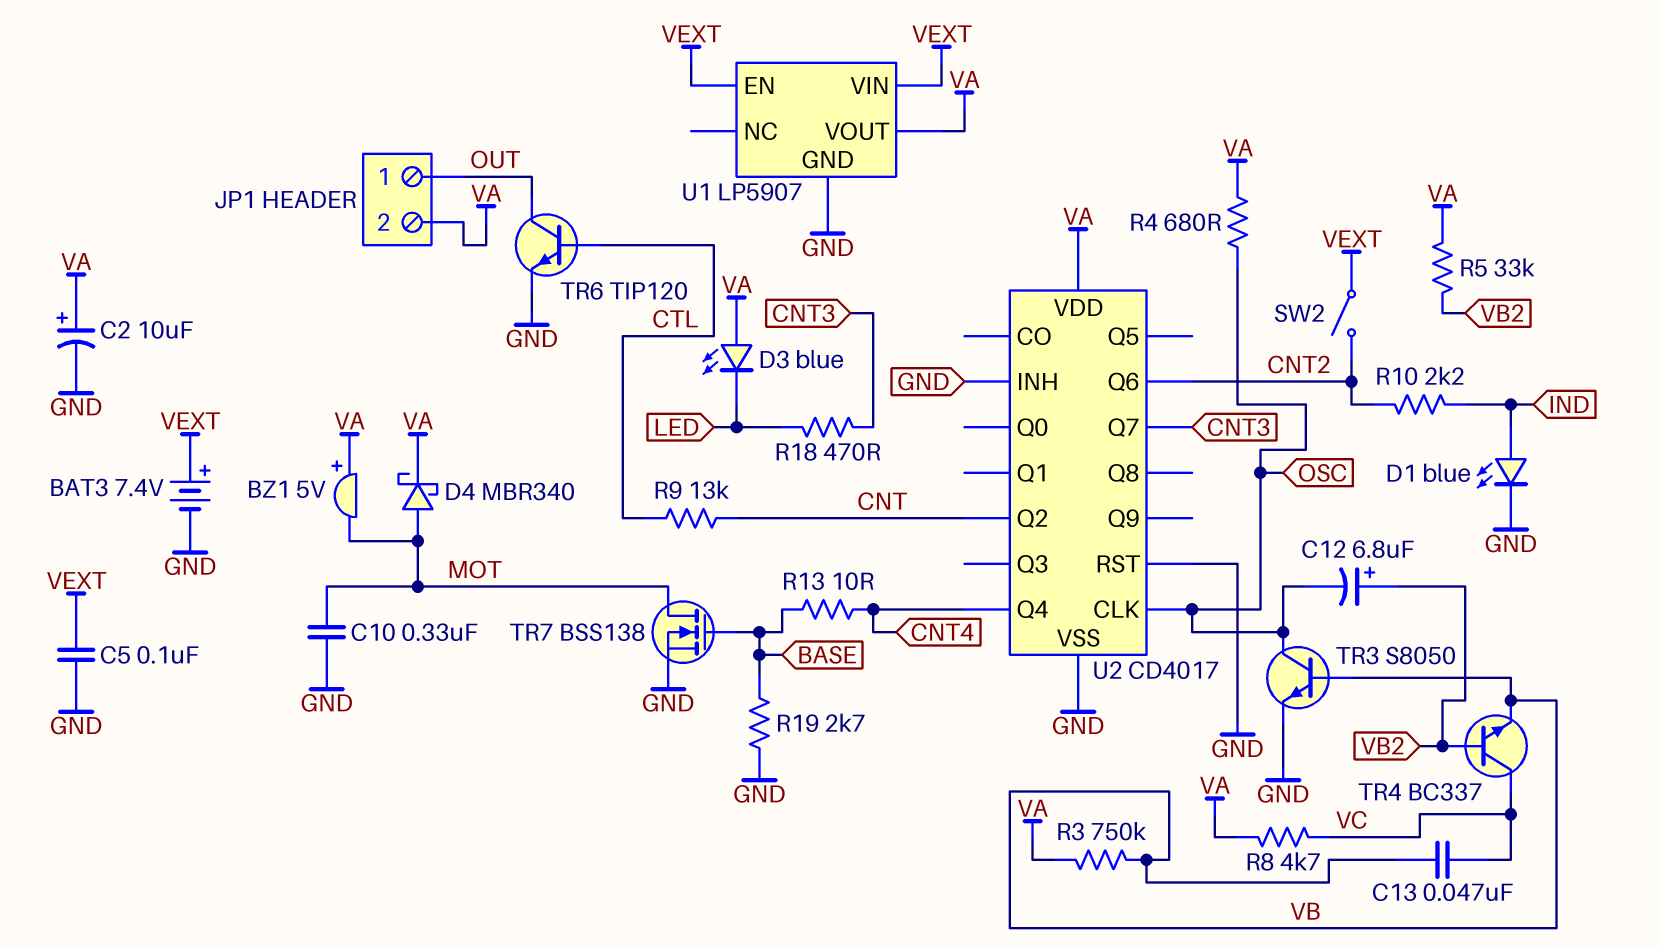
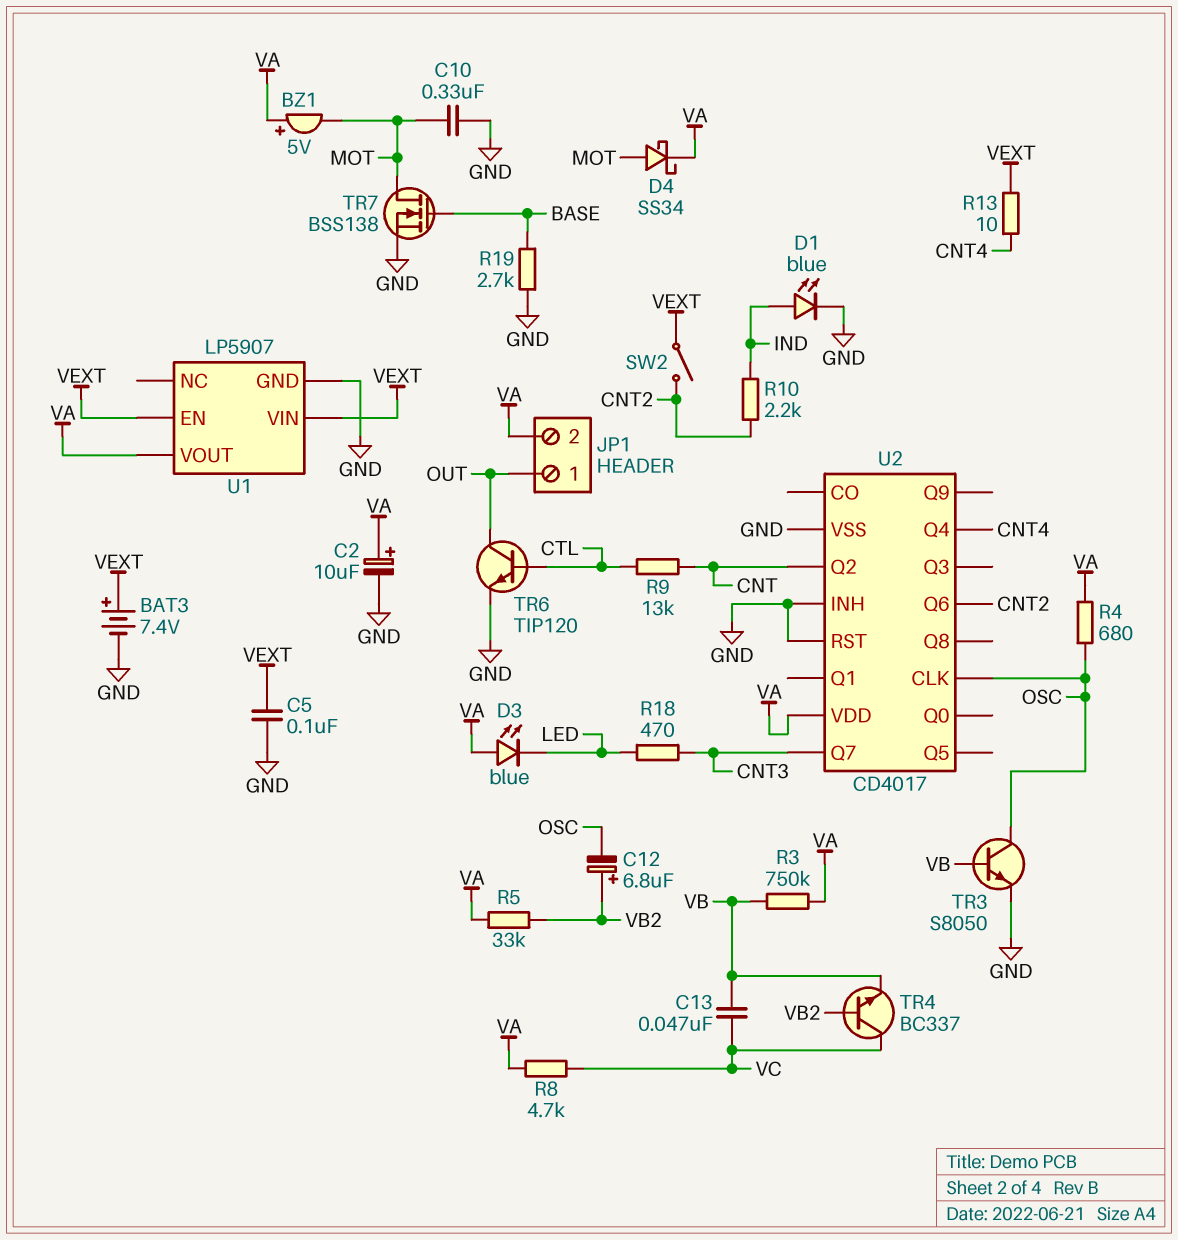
D4: schottky MBR340 (A MOT, K VA) -> schottky SS34 (A MOT, K VA)
R13: 10 (BASE, CNT4) -> 10 (CNT4, VEXT)

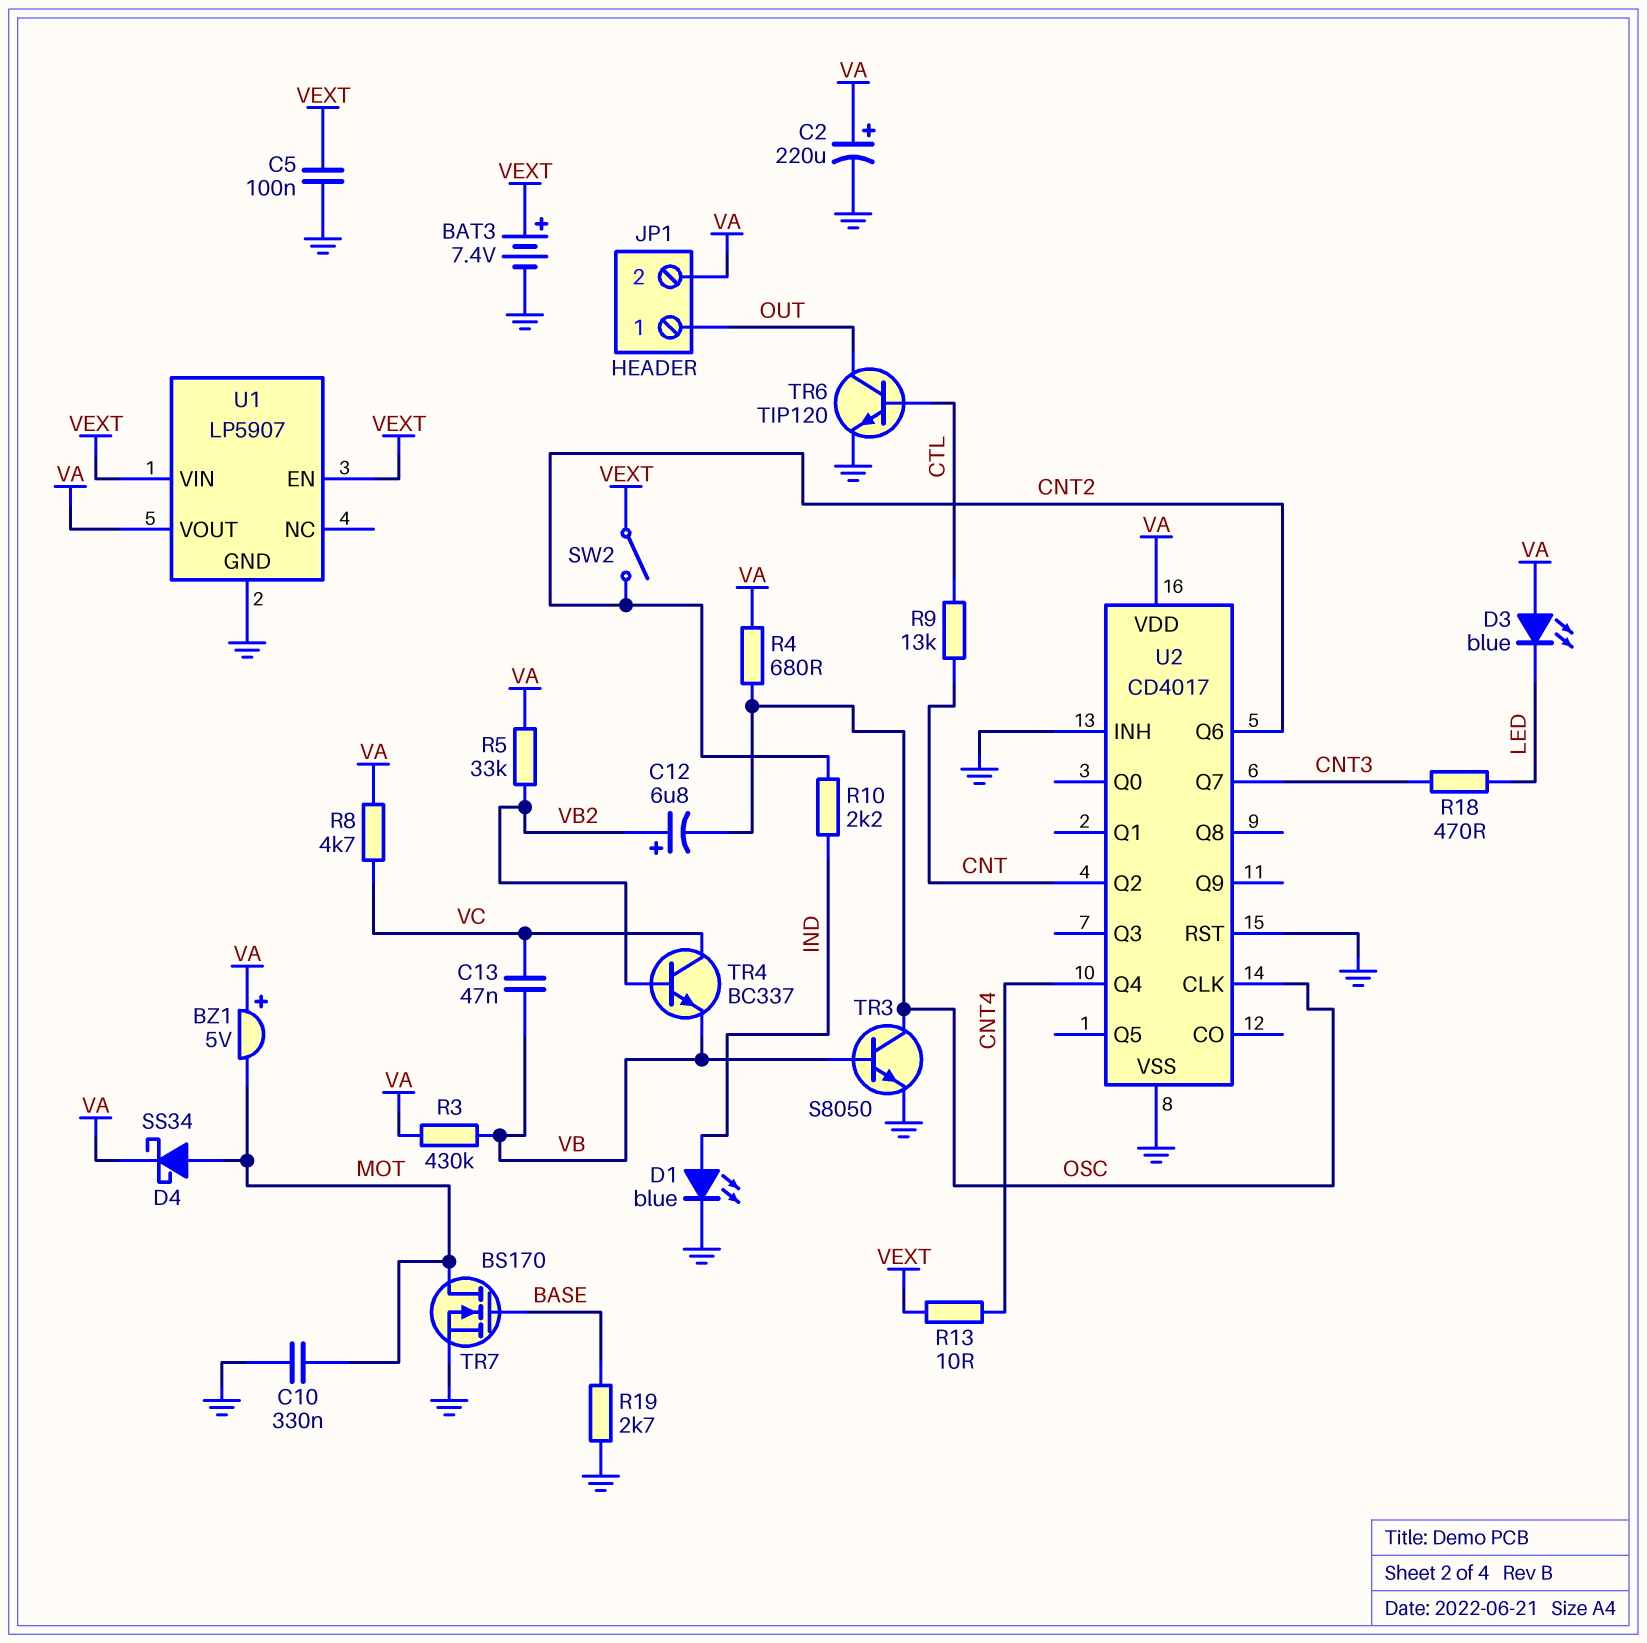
C2: 10uF (plus VA, minus GND) -> 220uF (plus VA, minus GND)
R3: 750k (VA, VB) -> 430k (VA, VB)
TR7: NMOS BSS138 (G BASE, D MOT, S GND) -> NMOS BS170 (G BASE, D MOT, S GND)

